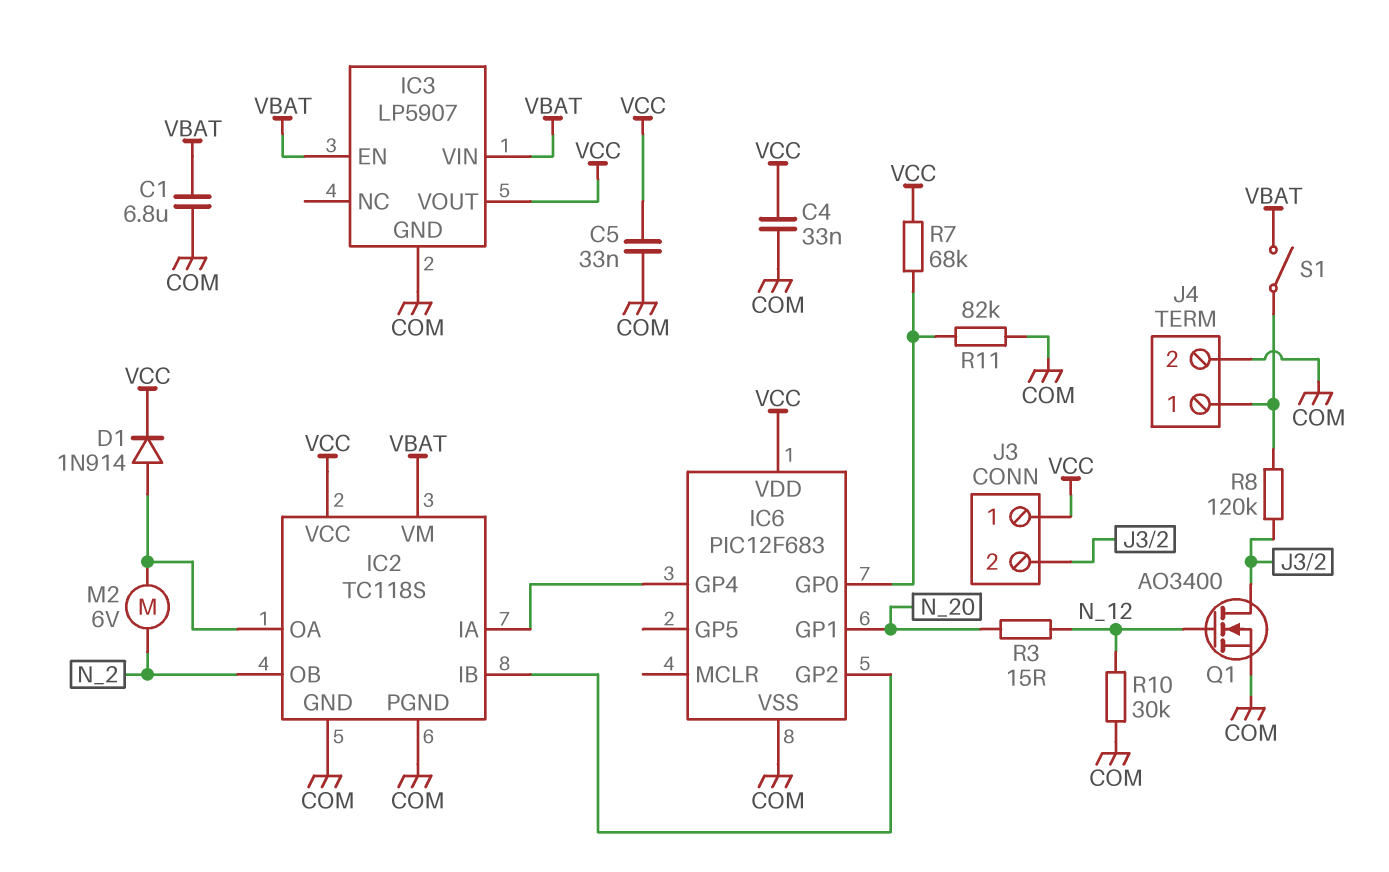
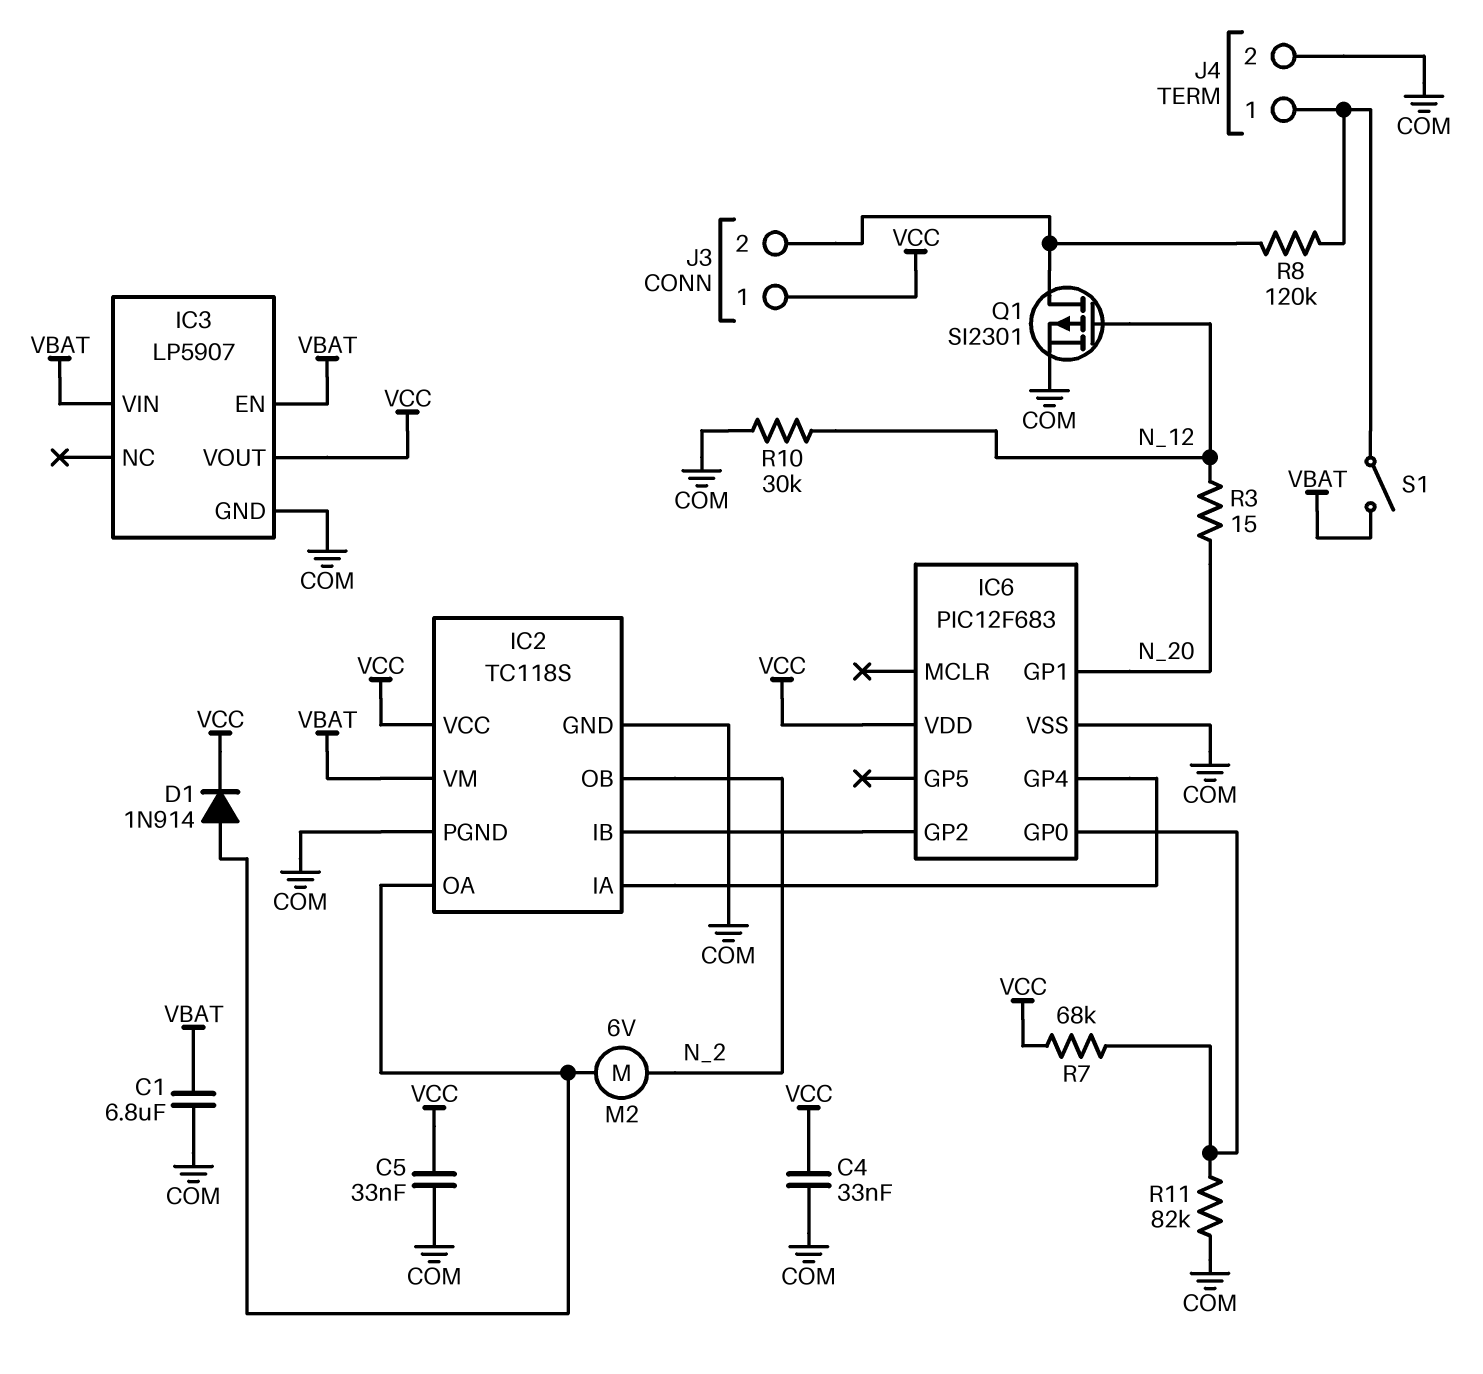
Q1: NMOS AO3400 (G N_12, D J3/2, S COM) -> PMOS SI2301 (G N_12, D J3/2, S COM)

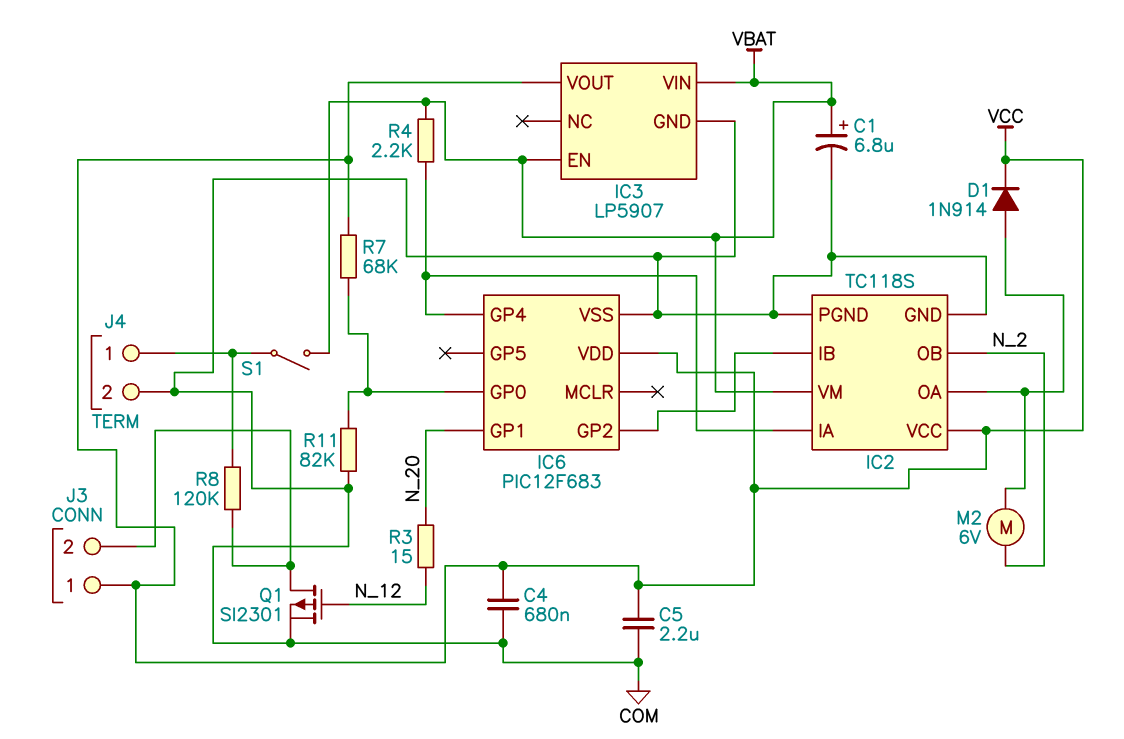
C1: 6.8uF (COM, VBAT) -> 6.8uF (plus VBAT, minus COM)
C4: 33nF (COM, VCC) -> 680nF (COM, VCC)
C5: 33nF (COM, VCC) -> 2.2uF (COM, VCC)
R4: none -> 2.2k (IC2/IA, VBAT)
R10: 30k (COM, N_12) -> none

